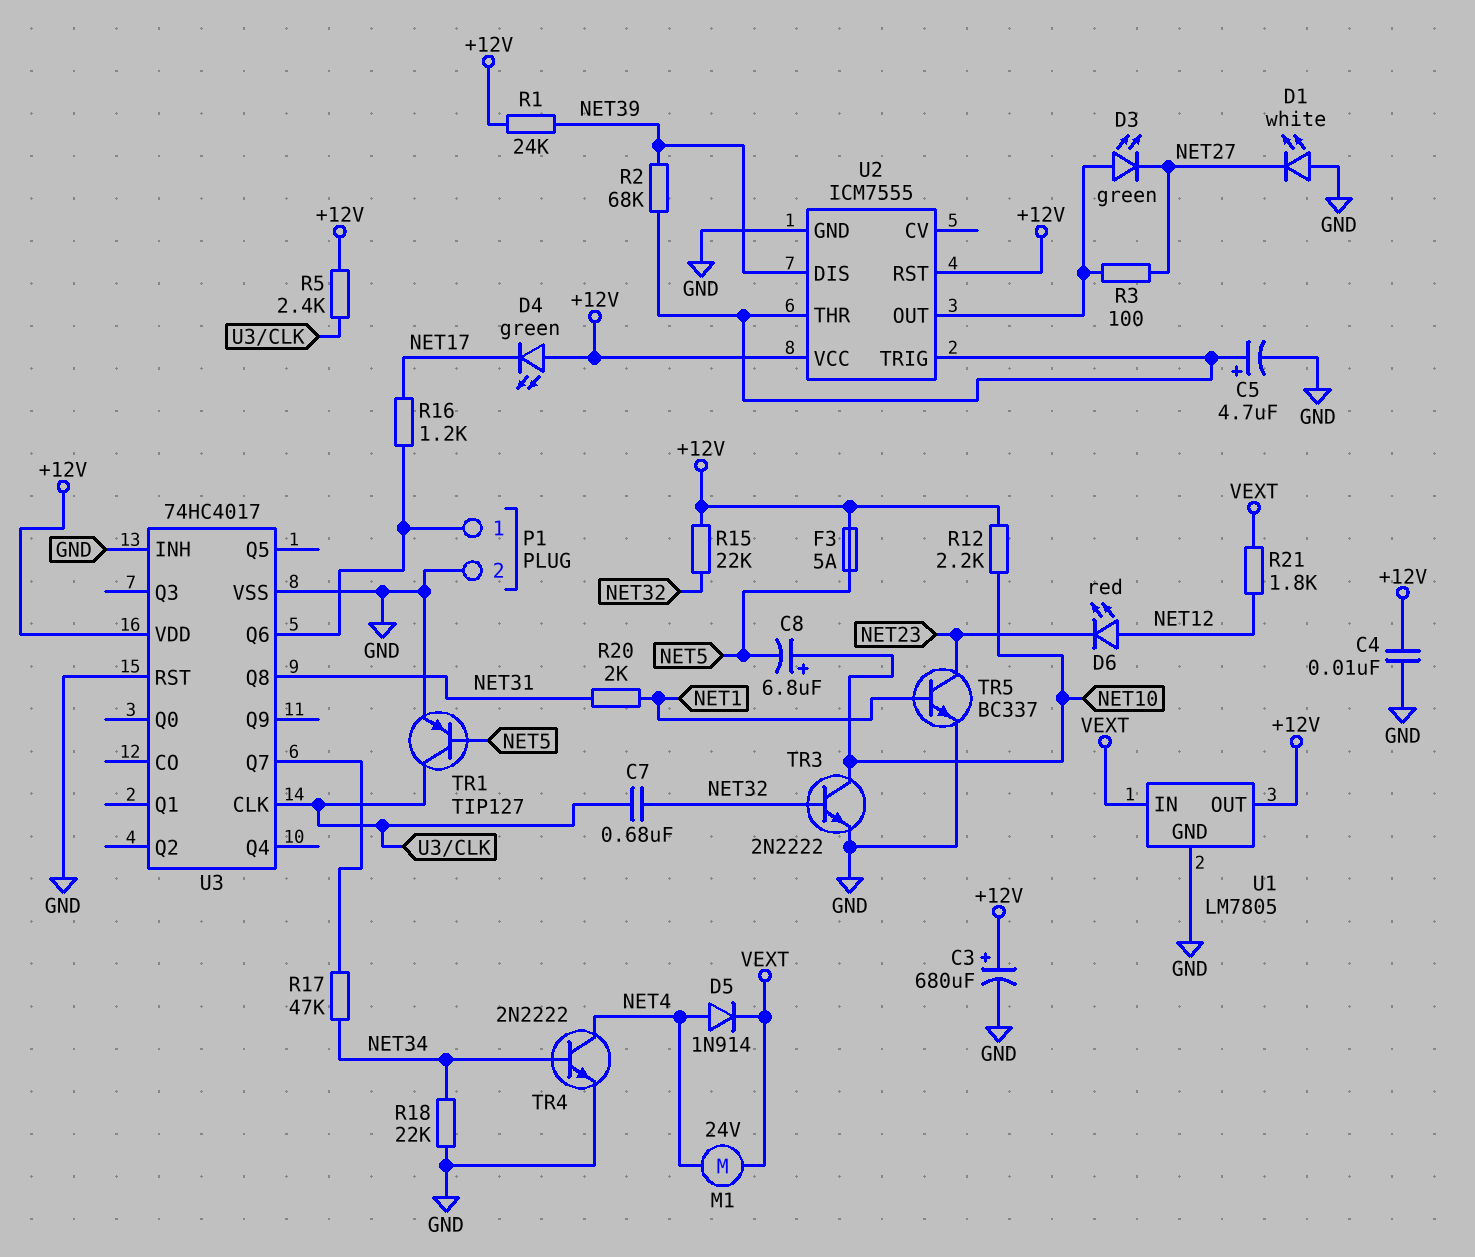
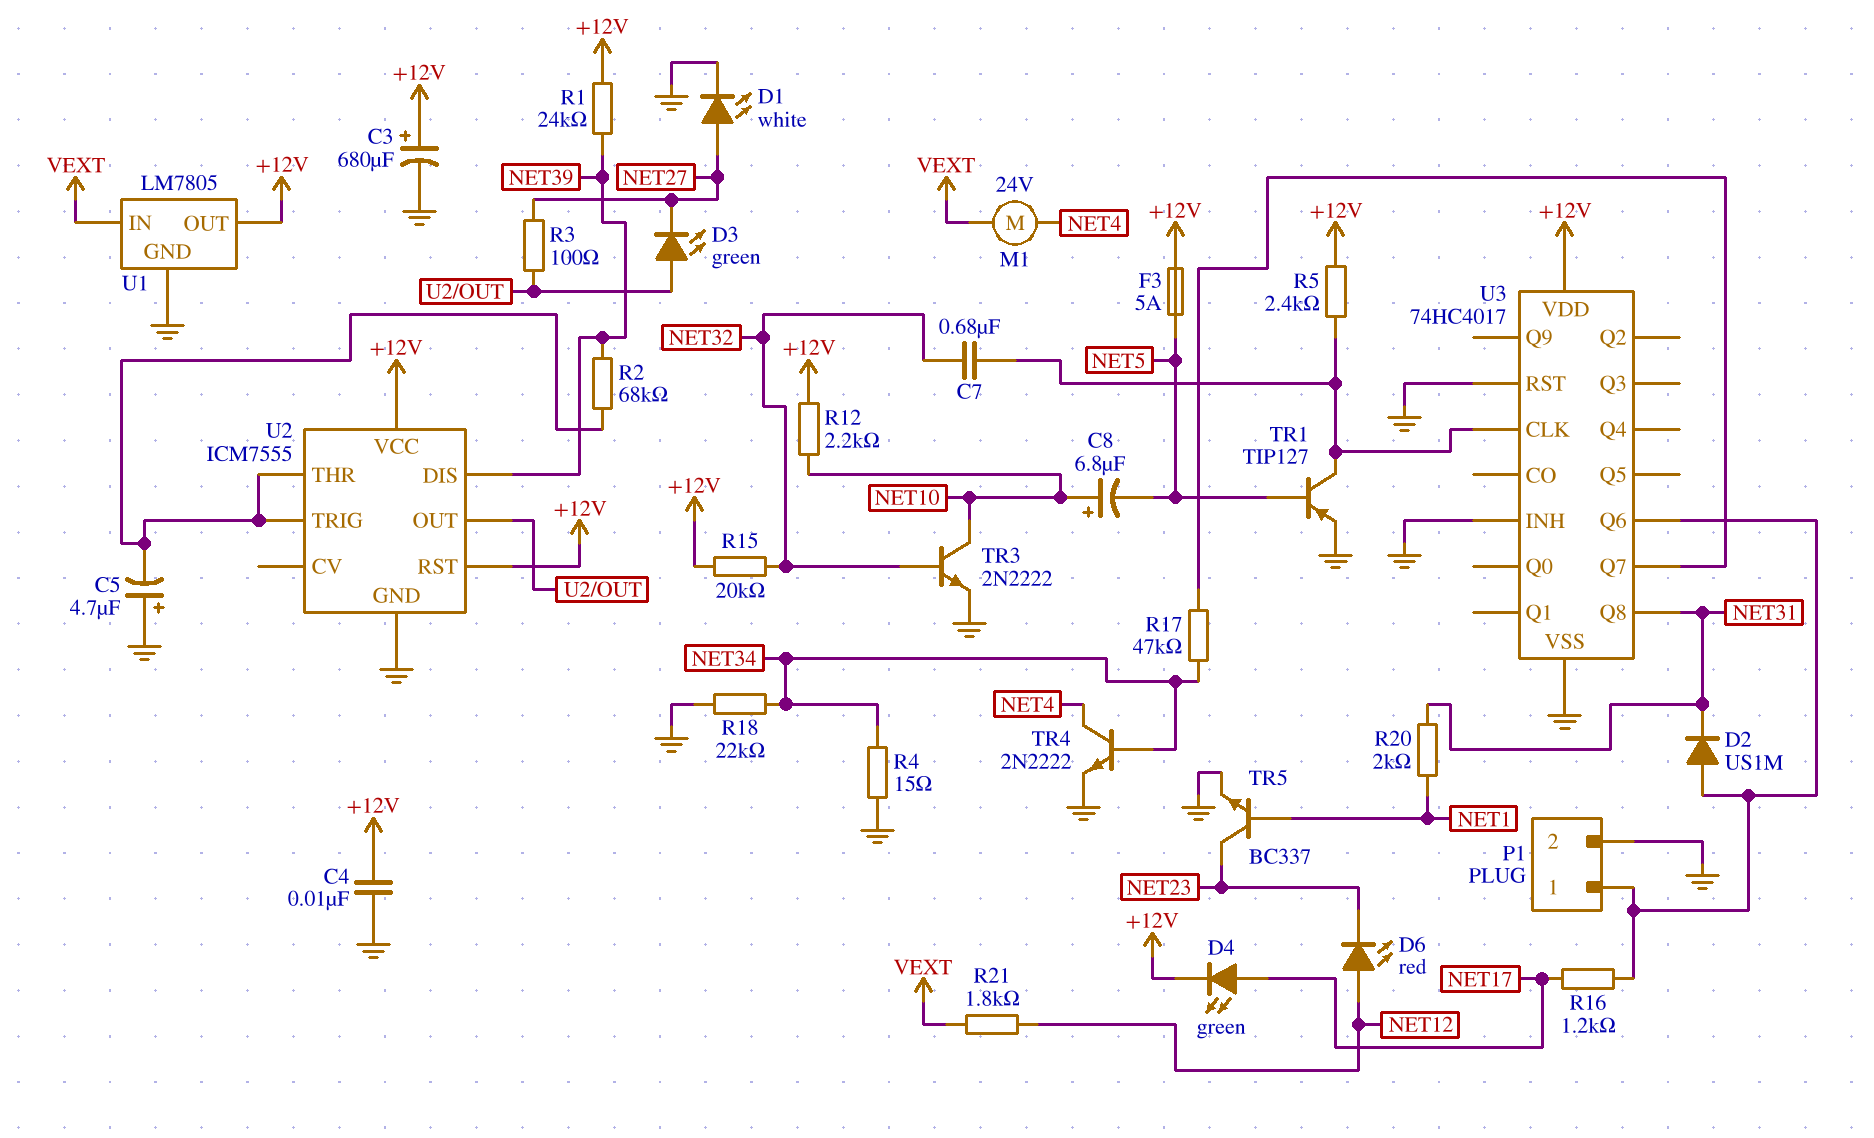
C5: 4.7uF (plus U2/THR, minus GND) -> 4.7uF (plus GND, minus U2/THR)
D1: LED white (A GND, K NET27) -> LED white (A NET27, K GND)
D2: none -> diode US1M (A P1/1, K NET31)
D4: LED green (A +12V, K NET17) -> LED green (A NET17, K +12V)
D5: diode 1N914 (A NET4, K VEXT) -> none
R4: none -> 15 (GND, NET34)
R15: 22k (+12V, NET32) -> 20k (+12V, NET32)

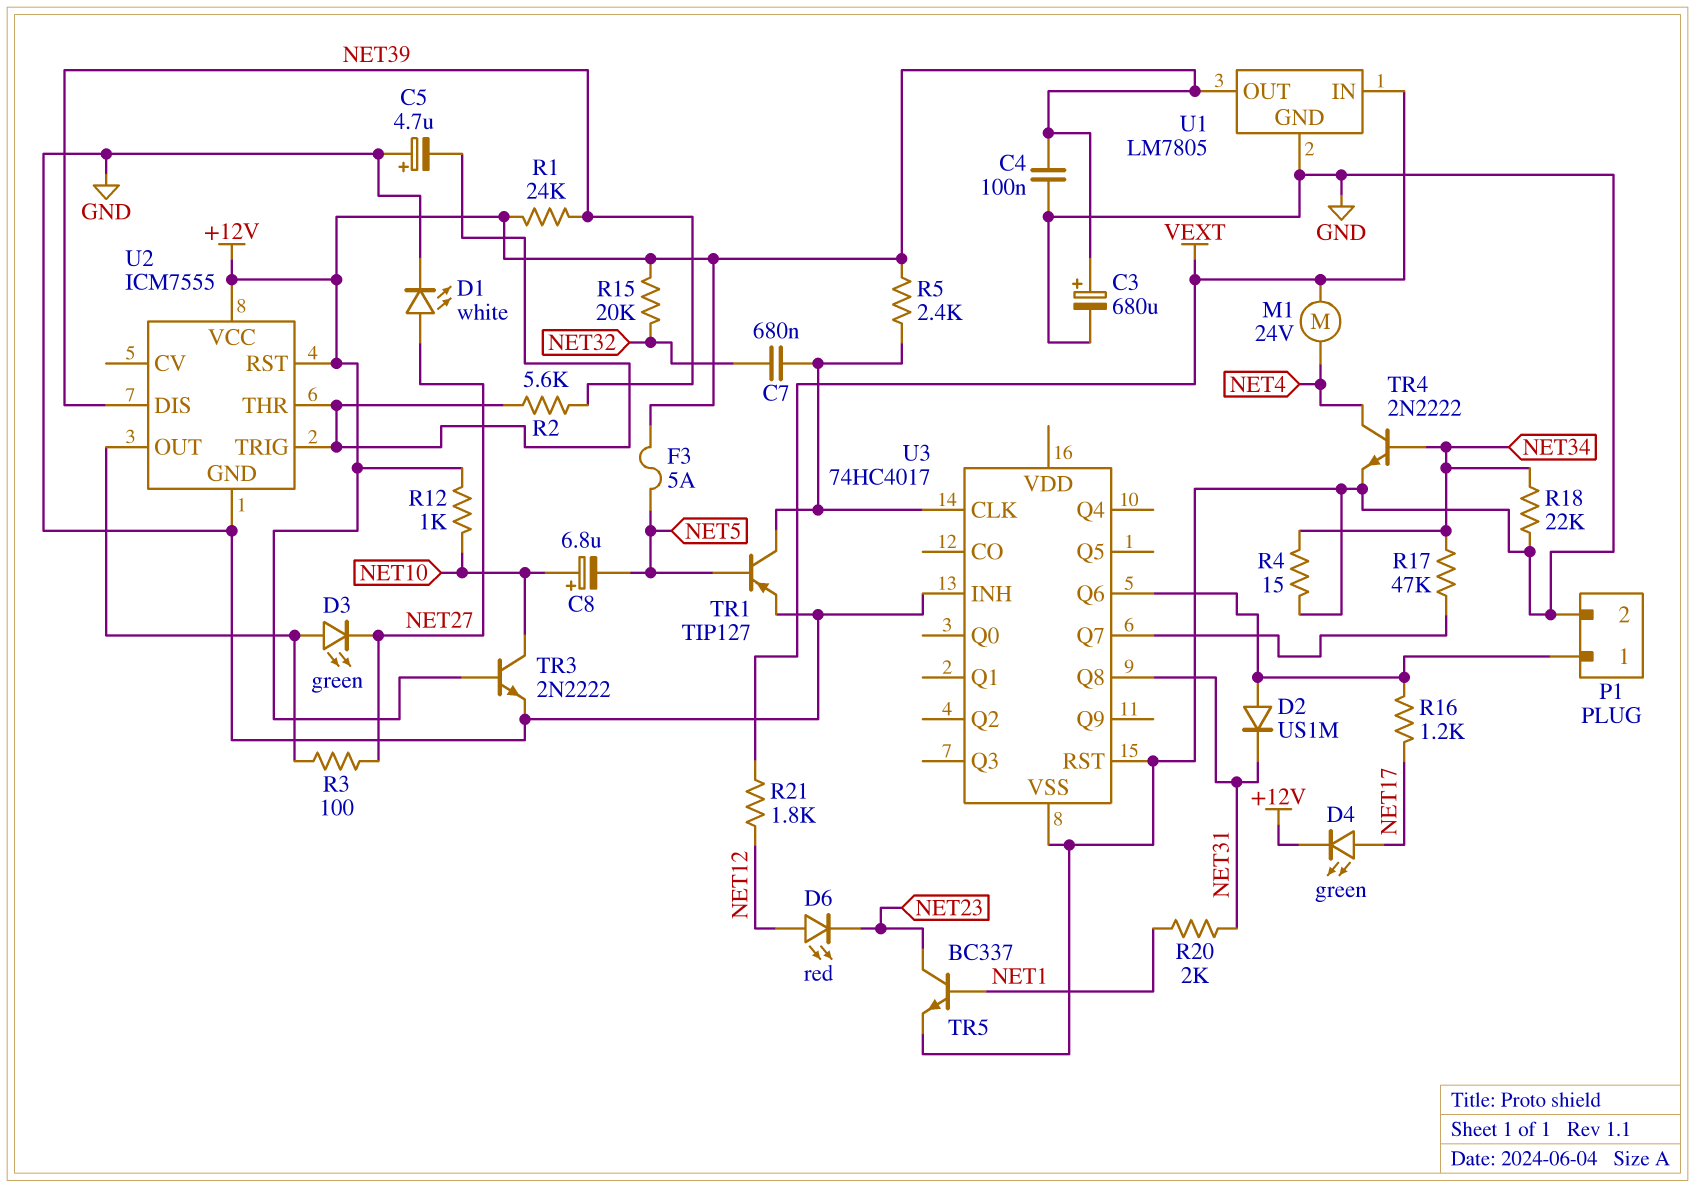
C4: 10nF (+12V, GND) -> 100nF (+12V, GND)
R2: 68k (NET39, U2/THR) -> 5.6k (NET39, U2/THR)
R12: 2.2k (+12V, NET10) -> 1k (+12V, NET10)
TR3: NPN 2N2222 (B NET32, C NET10, E GND) -> NPN 2N2222 (B +12V, C NET10, E GND)
U3 pin VDD: +12V -> none

